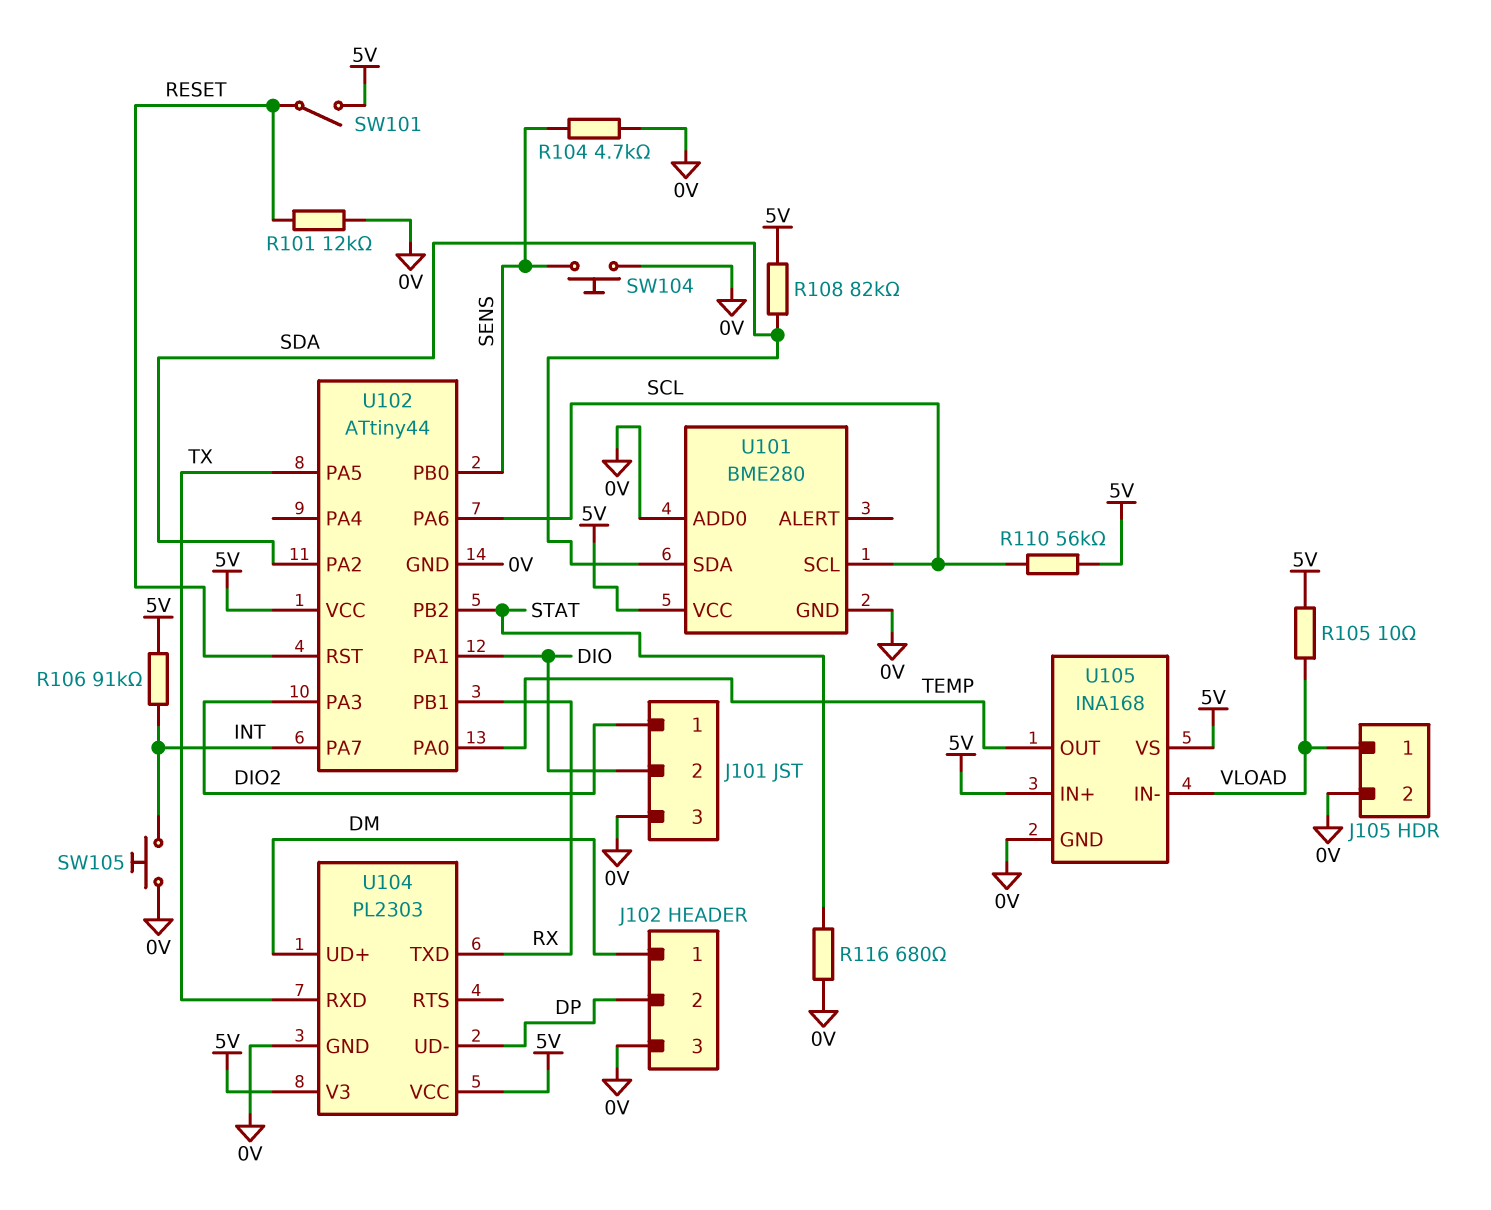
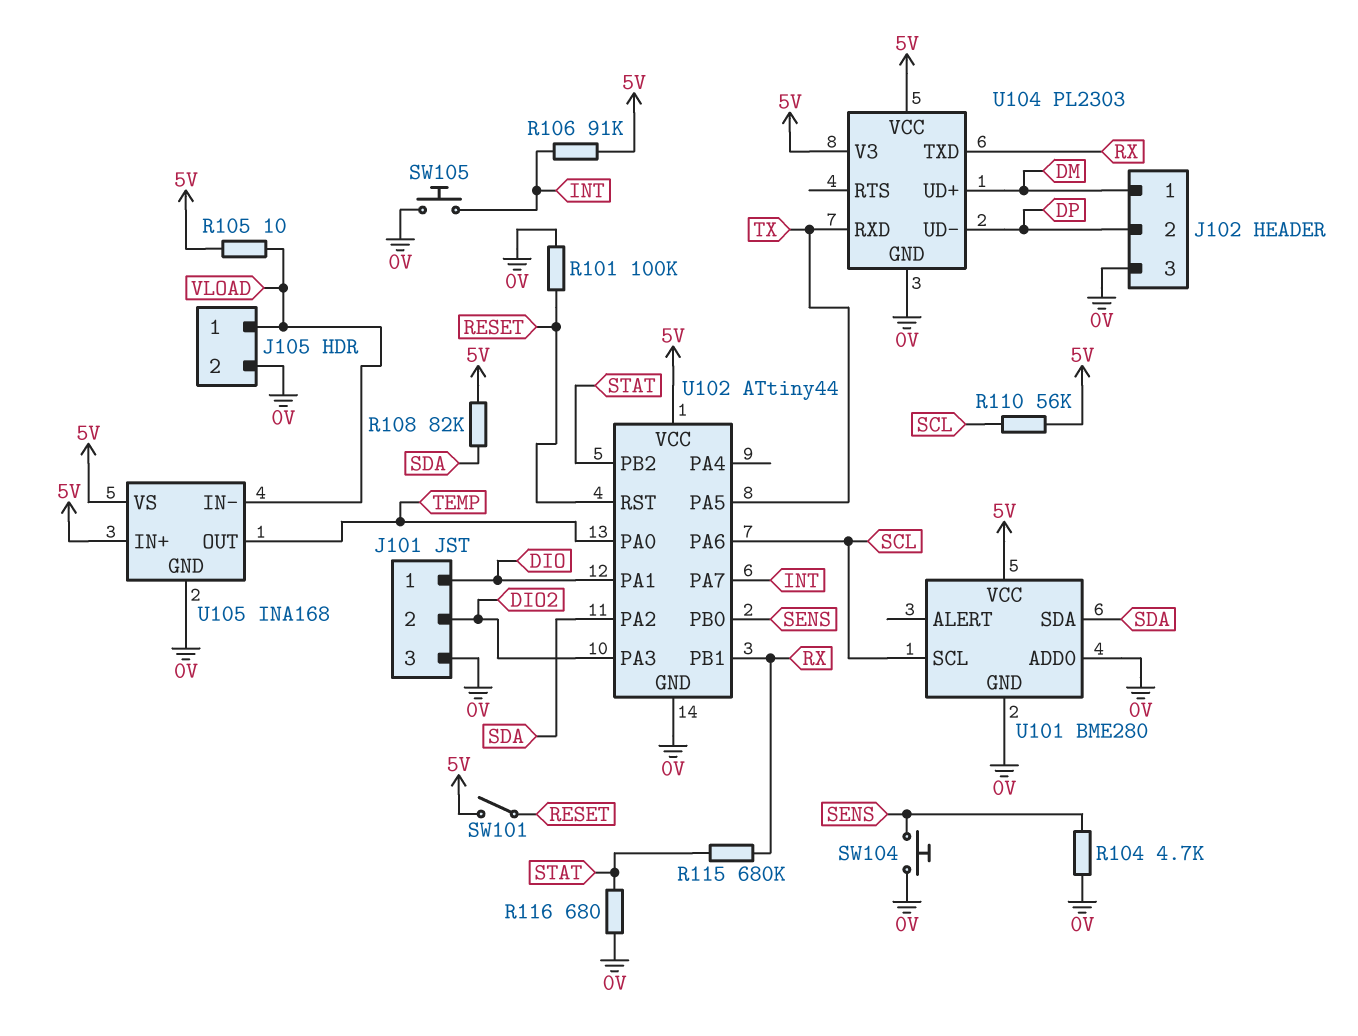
J101 pin 1: DIO2 -> DIO
J101 pin 2: DIO -> DIO2
R101: 12k (0V, RESET) -> 100k (0V, RESET)
R115: none -> 680k (RX, STAT)

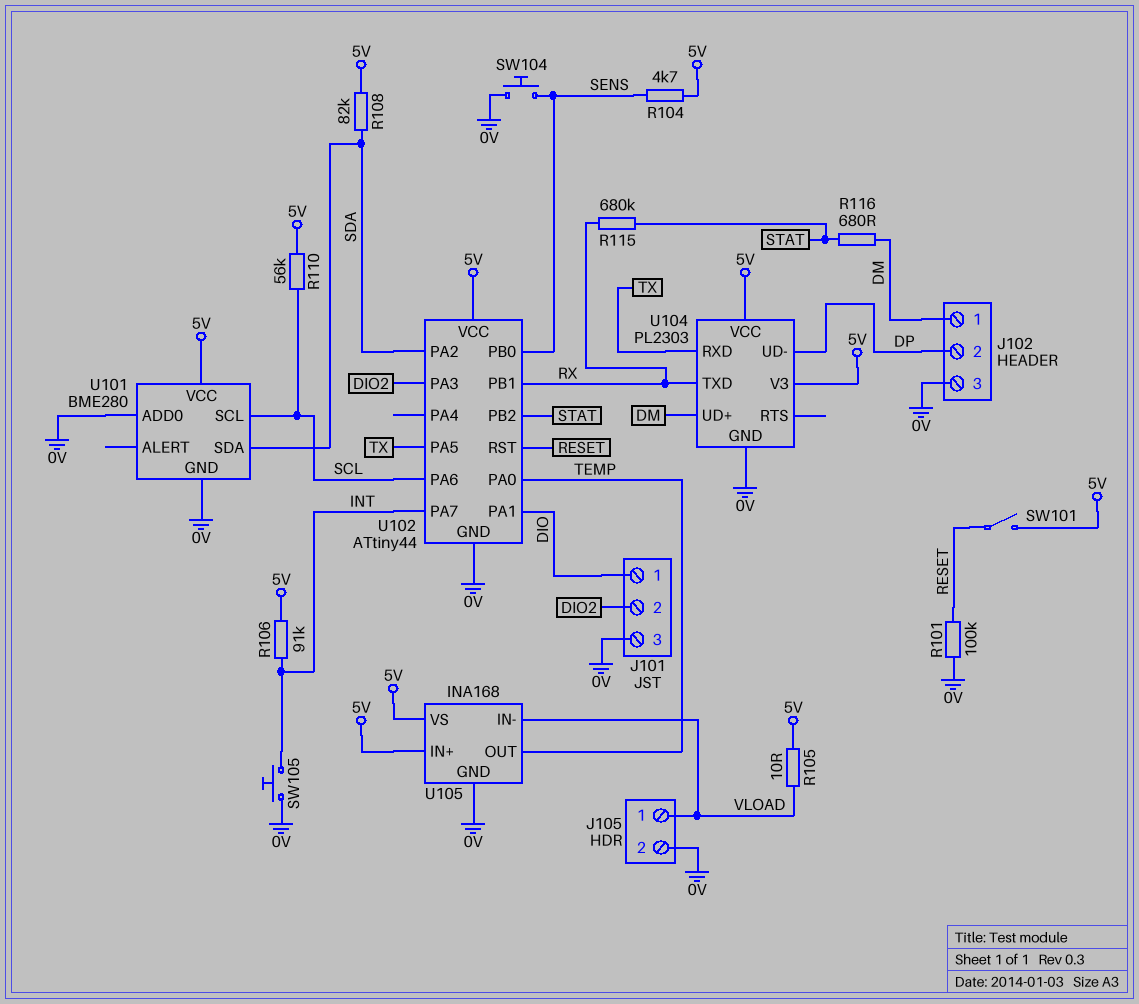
R104: 4.7k (0V, SENS) -> 4.7k (5V, SENS)
R116: 680 (0V, STAT) -> 680 (DM, STAT)

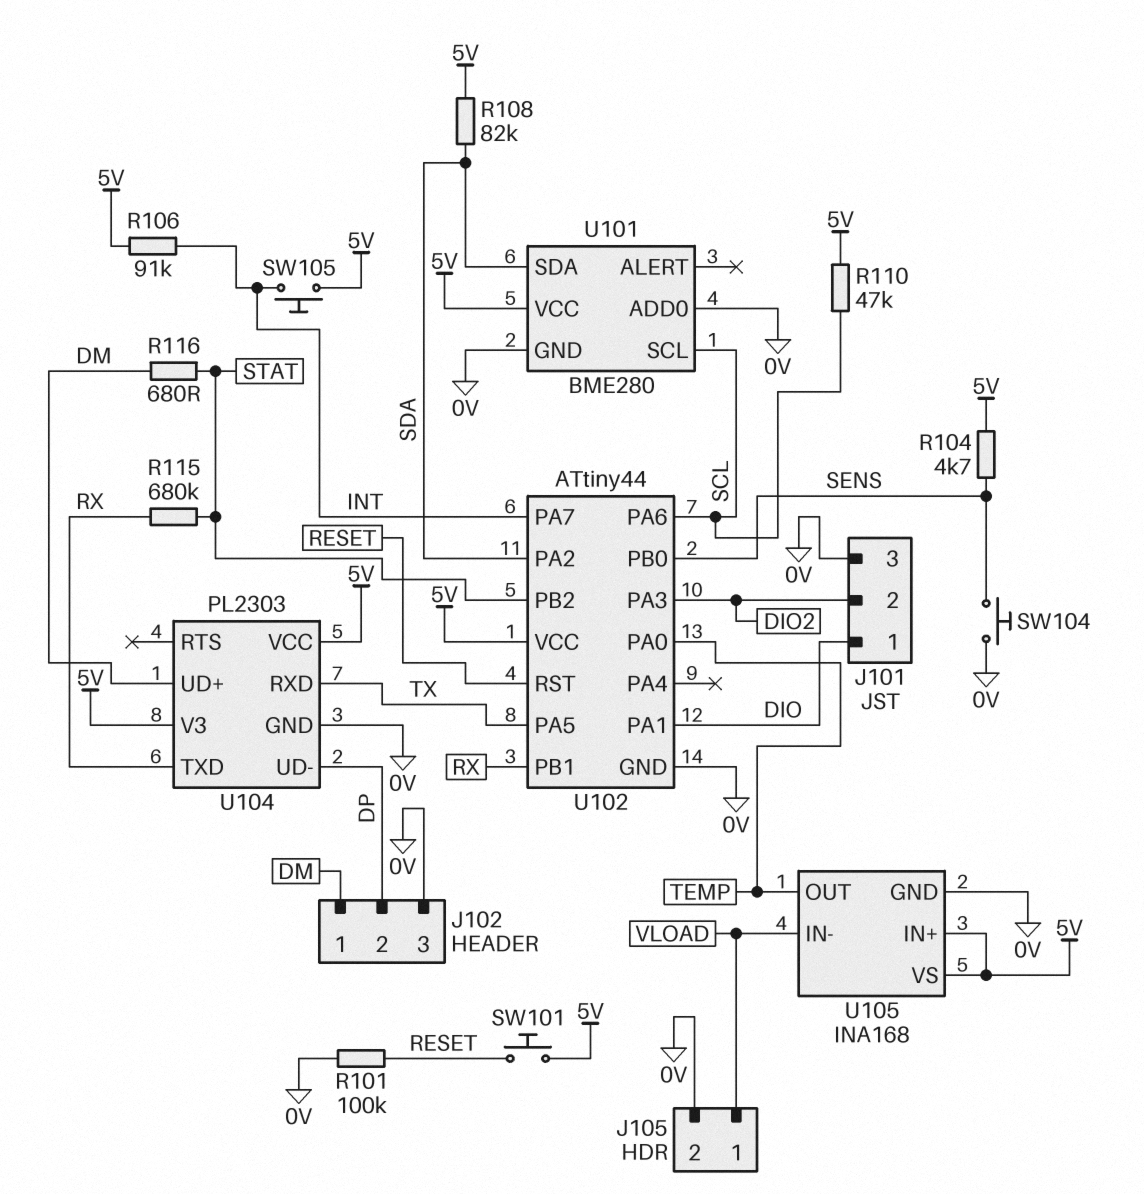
R105: 10 (5V, VLOAD) -> none
R110: 56k (5V, SCL) -> 47k (5V, SCL)
SW101: switch (5V, RESET) -> button (5V, RESET)
SW105: button (0V, INT) -> button (5V, INT)

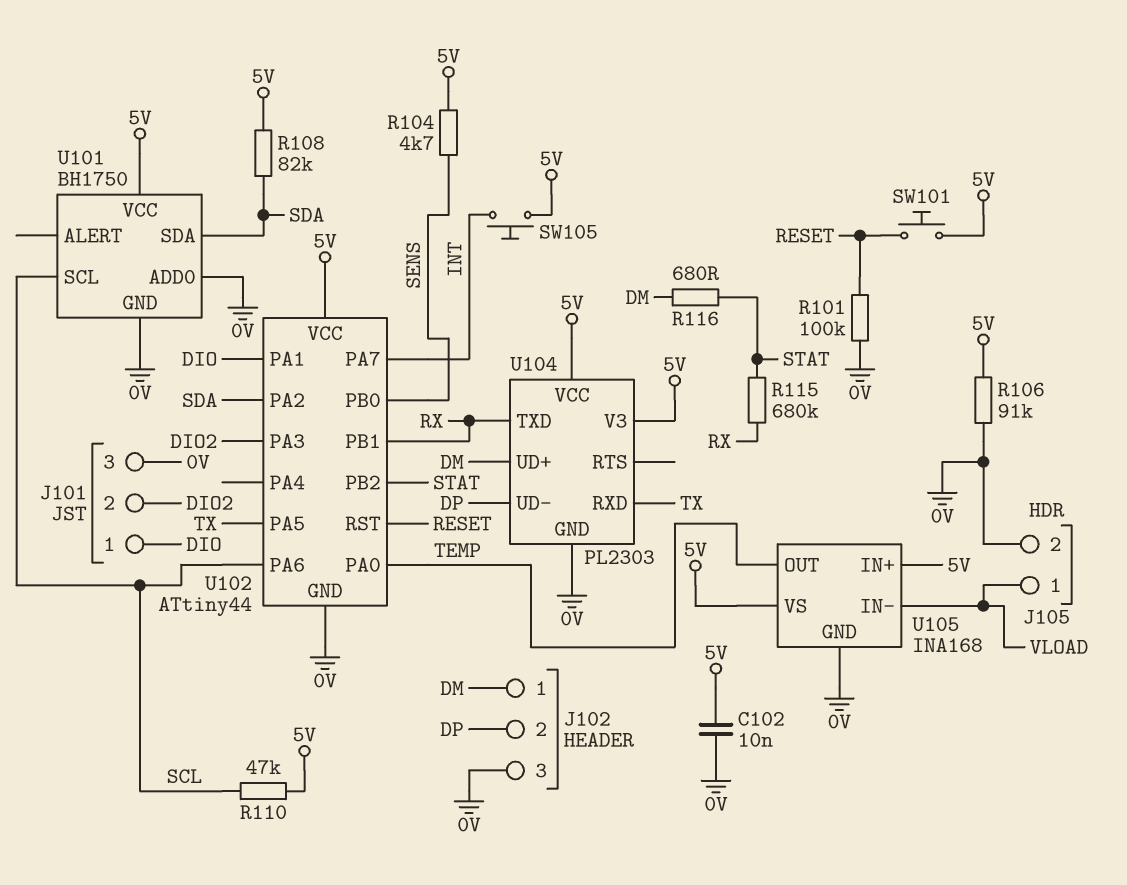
C102: none -> 10nF (0V, 5V)
R106: 91k (5V, INT) -> 91k (0V, 5V)
SW104: button (0V, SENS) -> none
U101: BME280 -> BH1750

